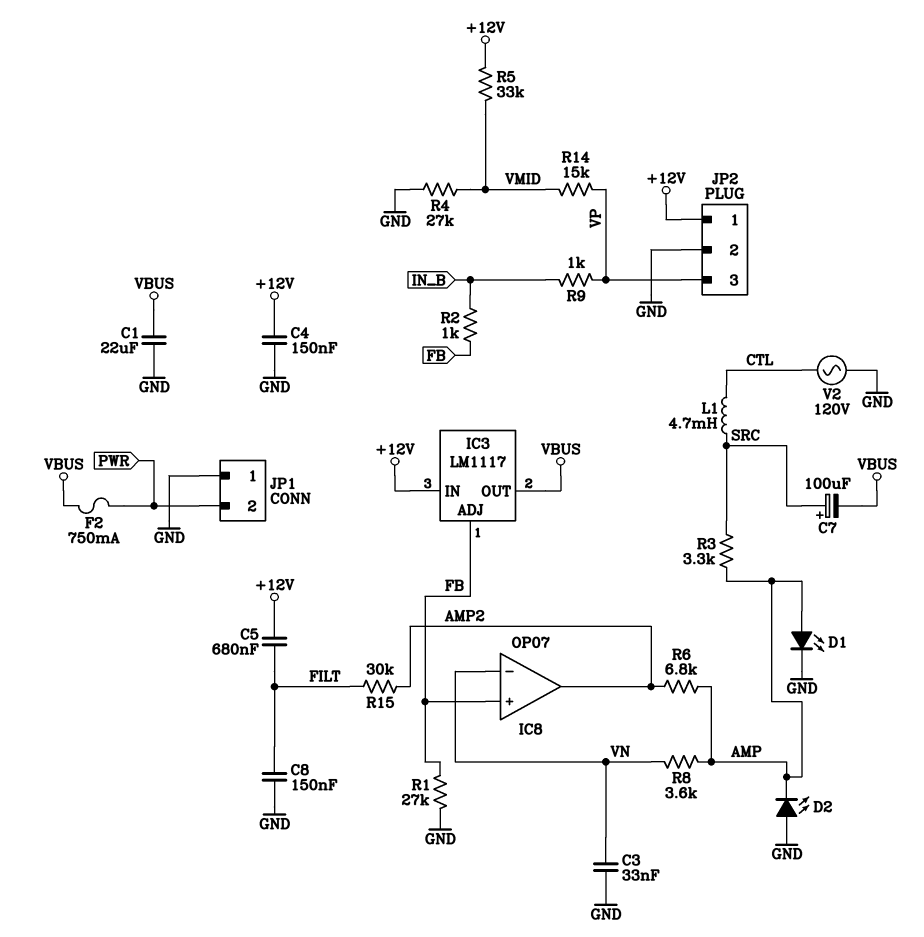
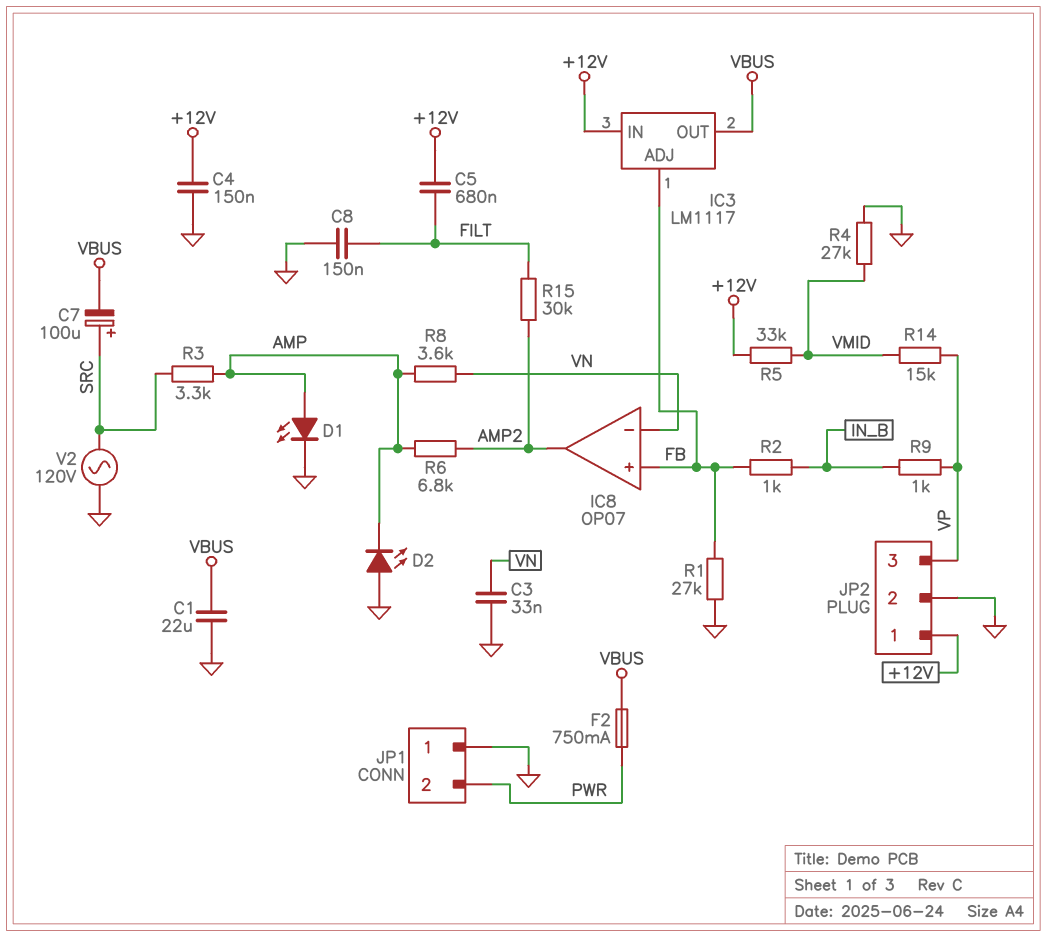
L1: 4.7mH (CTL, SRC) -> none
V2: AC 120V (CTL, GND) -> AC 120V (GND, SRC)

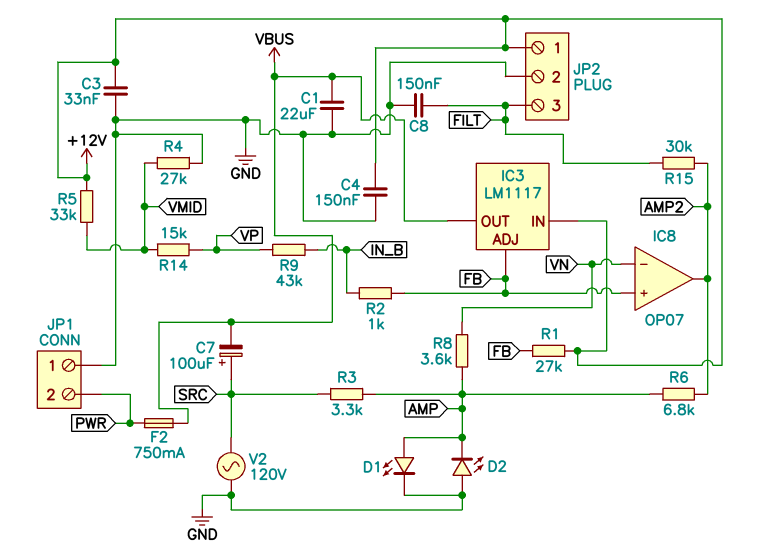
C3: 33nF (GND, VN) -> 33nF (+12V, GND)
C5: 680nF (+12V, FILT) -> none
JP2 pin 3: VP -> FILT
R1: 27k (FB, GND) -> 27k (+12V, FB)
R9: 1k (IN_B, VP) -> 43k (IN_B, VP)

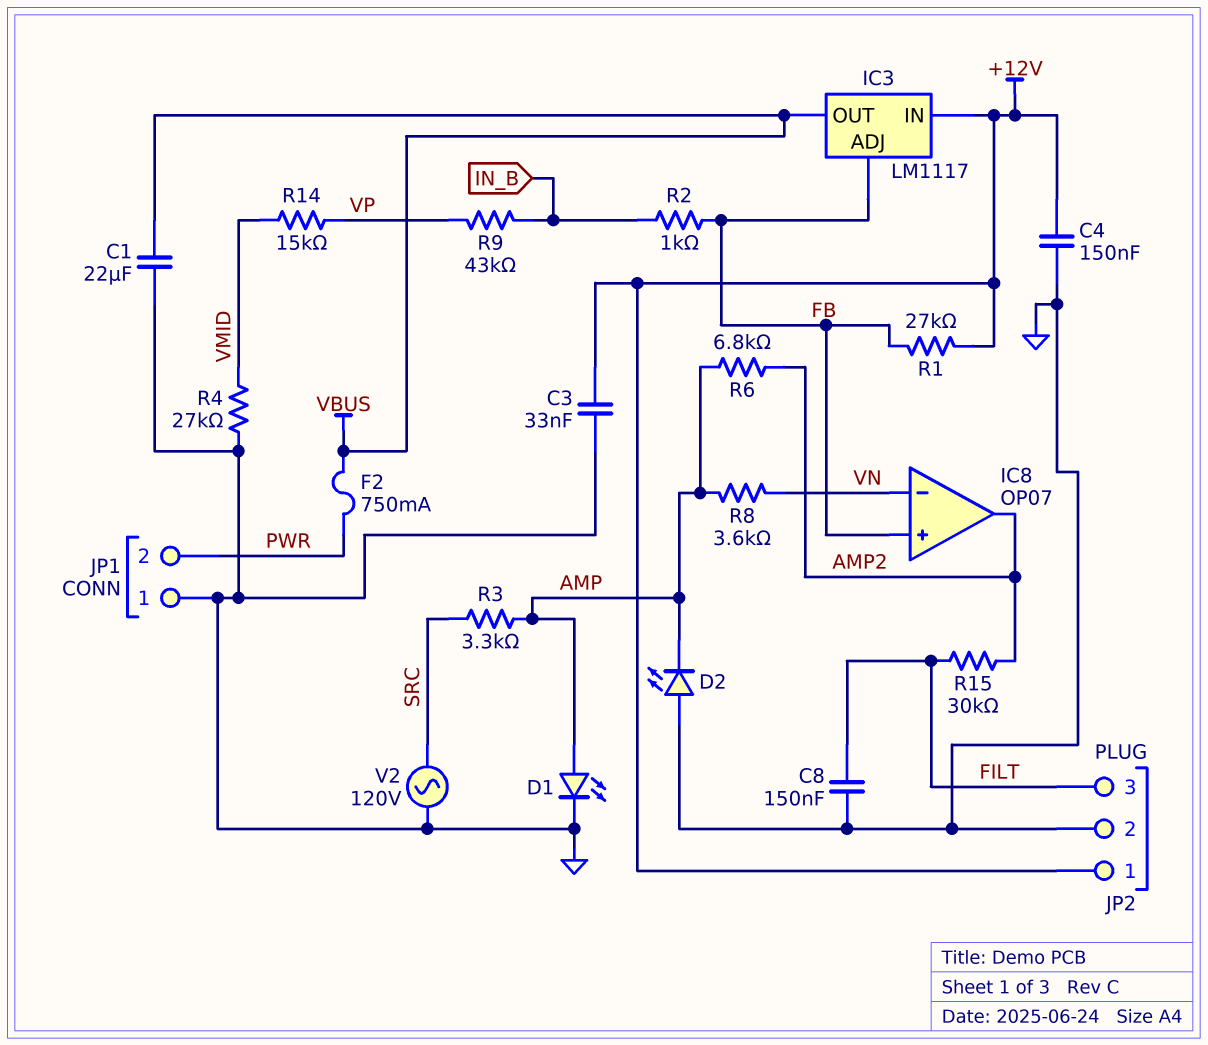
C7: 100uF (plus SRC, minus VBUS) -> none
R5: 33k (+12V, VMID) -> none

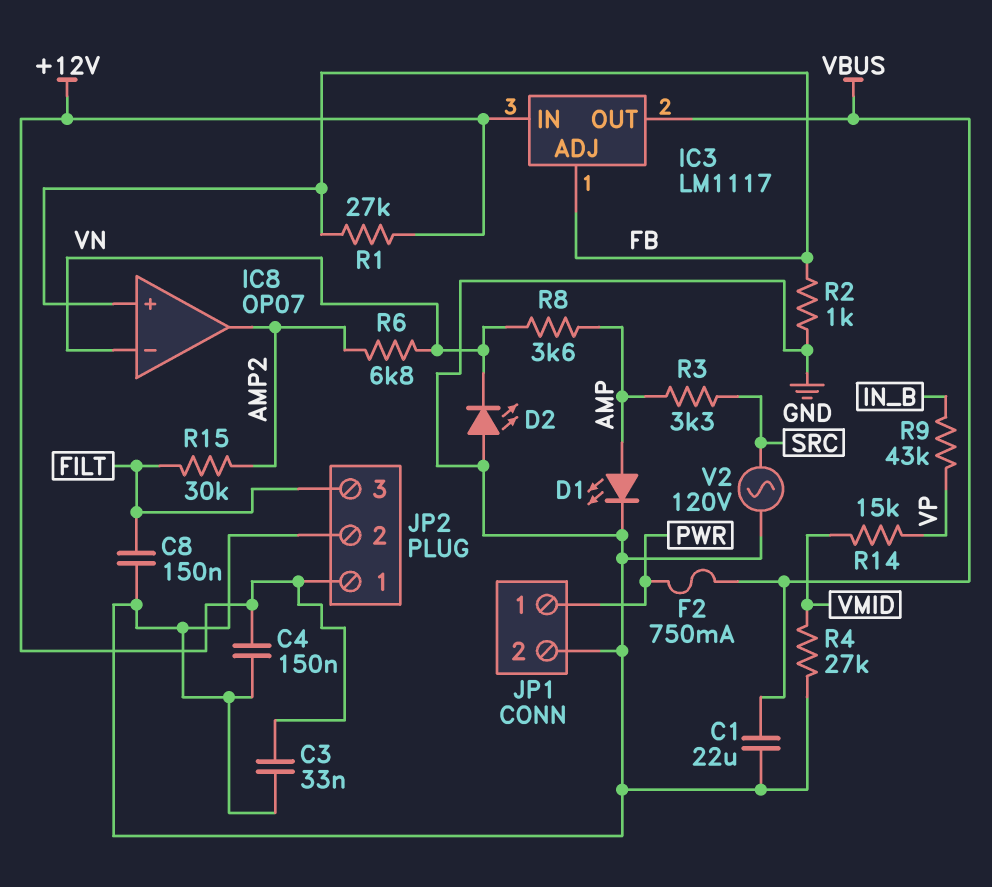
D2: LED (A GND, K AMP) -> LED (A GND, K VN)
JP1 pin 1: GND -> PWR
JP1 pin 2: PWR -> GND
R2: 1k (FB, IN_B) -> 1k (FB, GND)
R6: 6.8k (AMP, AMP2) -> 6.8k (AMP2, VN)

